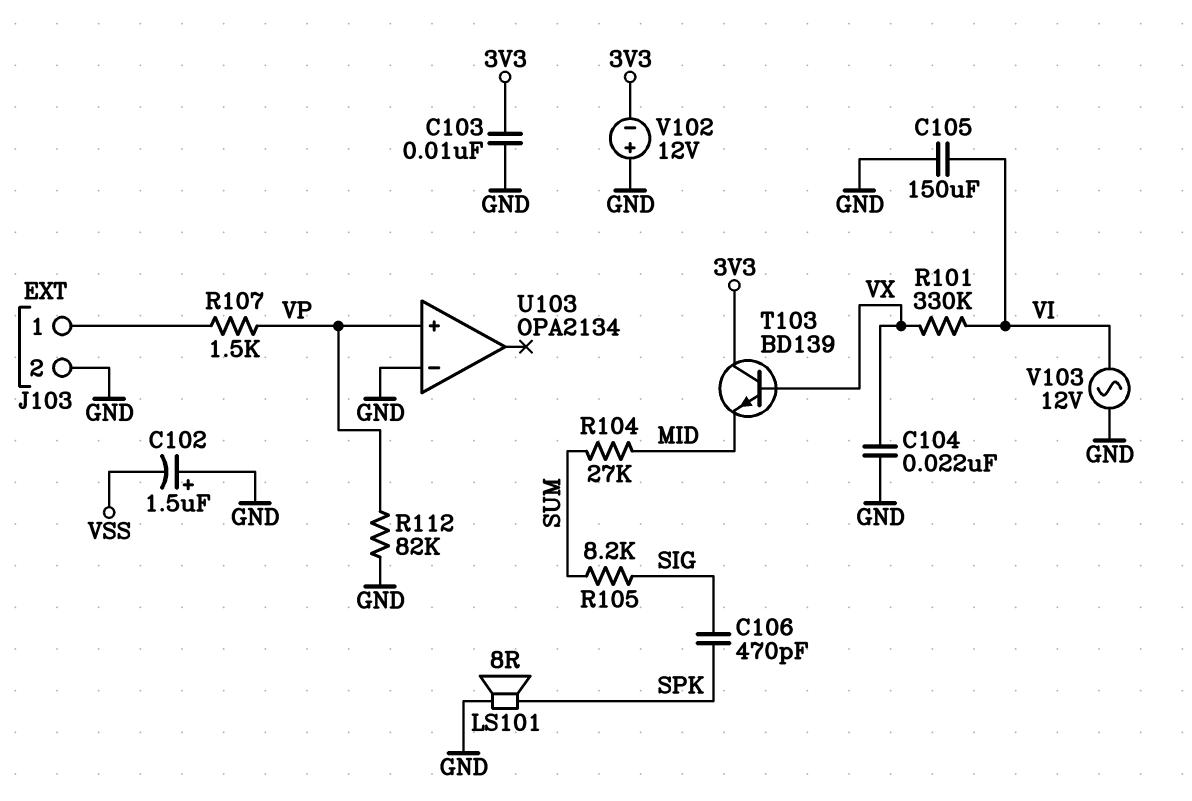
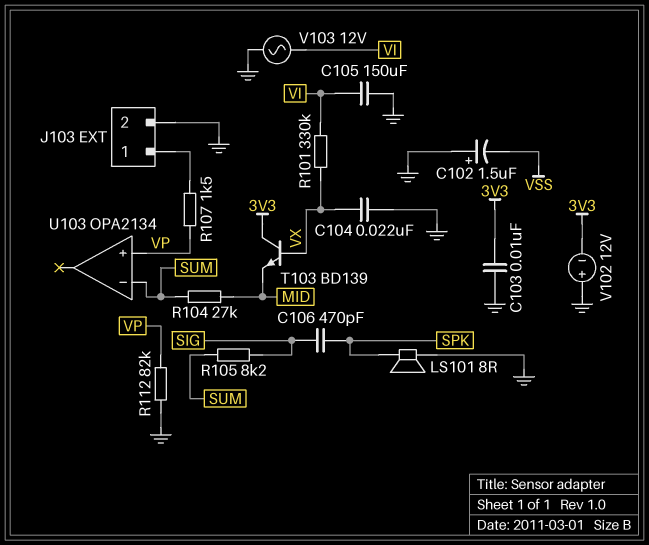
U103 pin in-: GND -> SUM

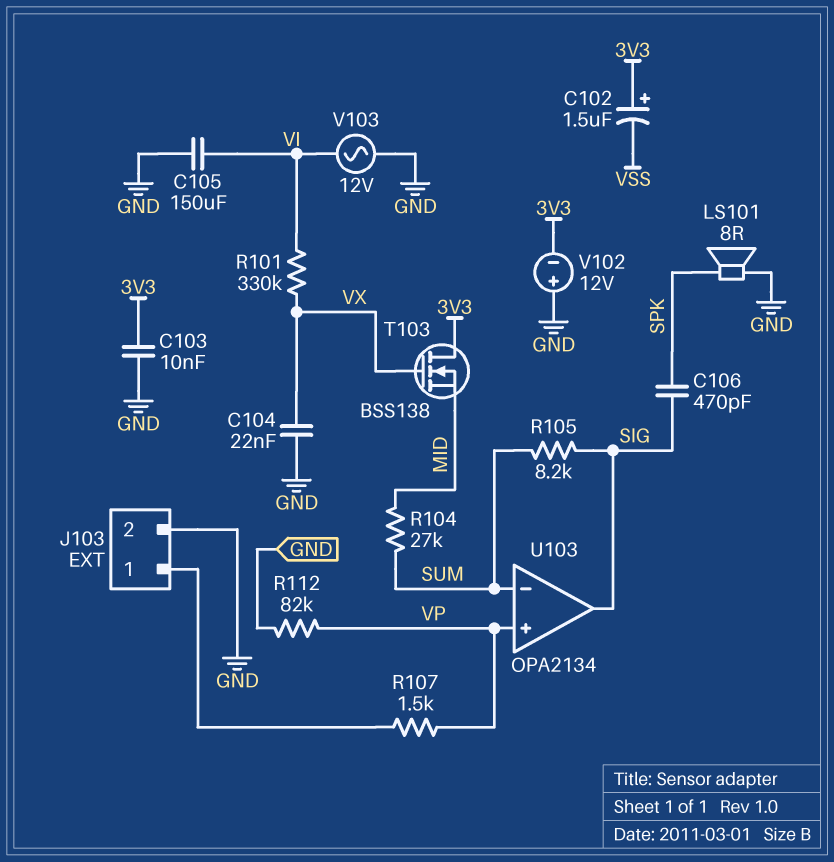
C102: 1.5uF (plus GND, minus VSS) -> 1.5uF (plus 3V3, minus VSS)
T103: NPN BD139 (B VX, C 3V3, E MID) -> NMOS BSS138 (G VX, D 3V3, S MID)
U103 pin out: none -> SIG

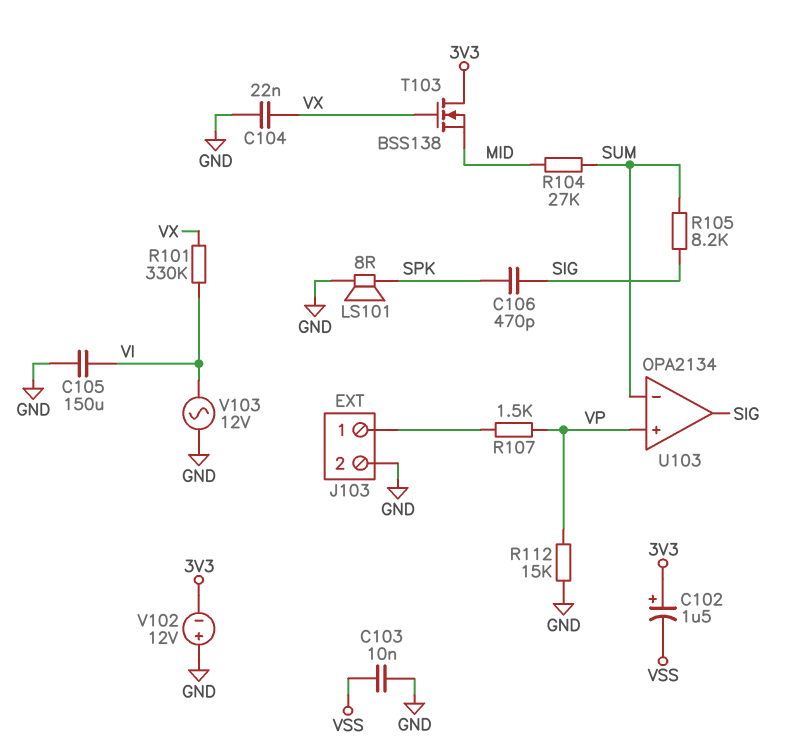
C103: 10nF (3V3, GND) -> 10nF (GND, VSS)
R112: 82k (GND, VP) -> 15k (GND, VP)

